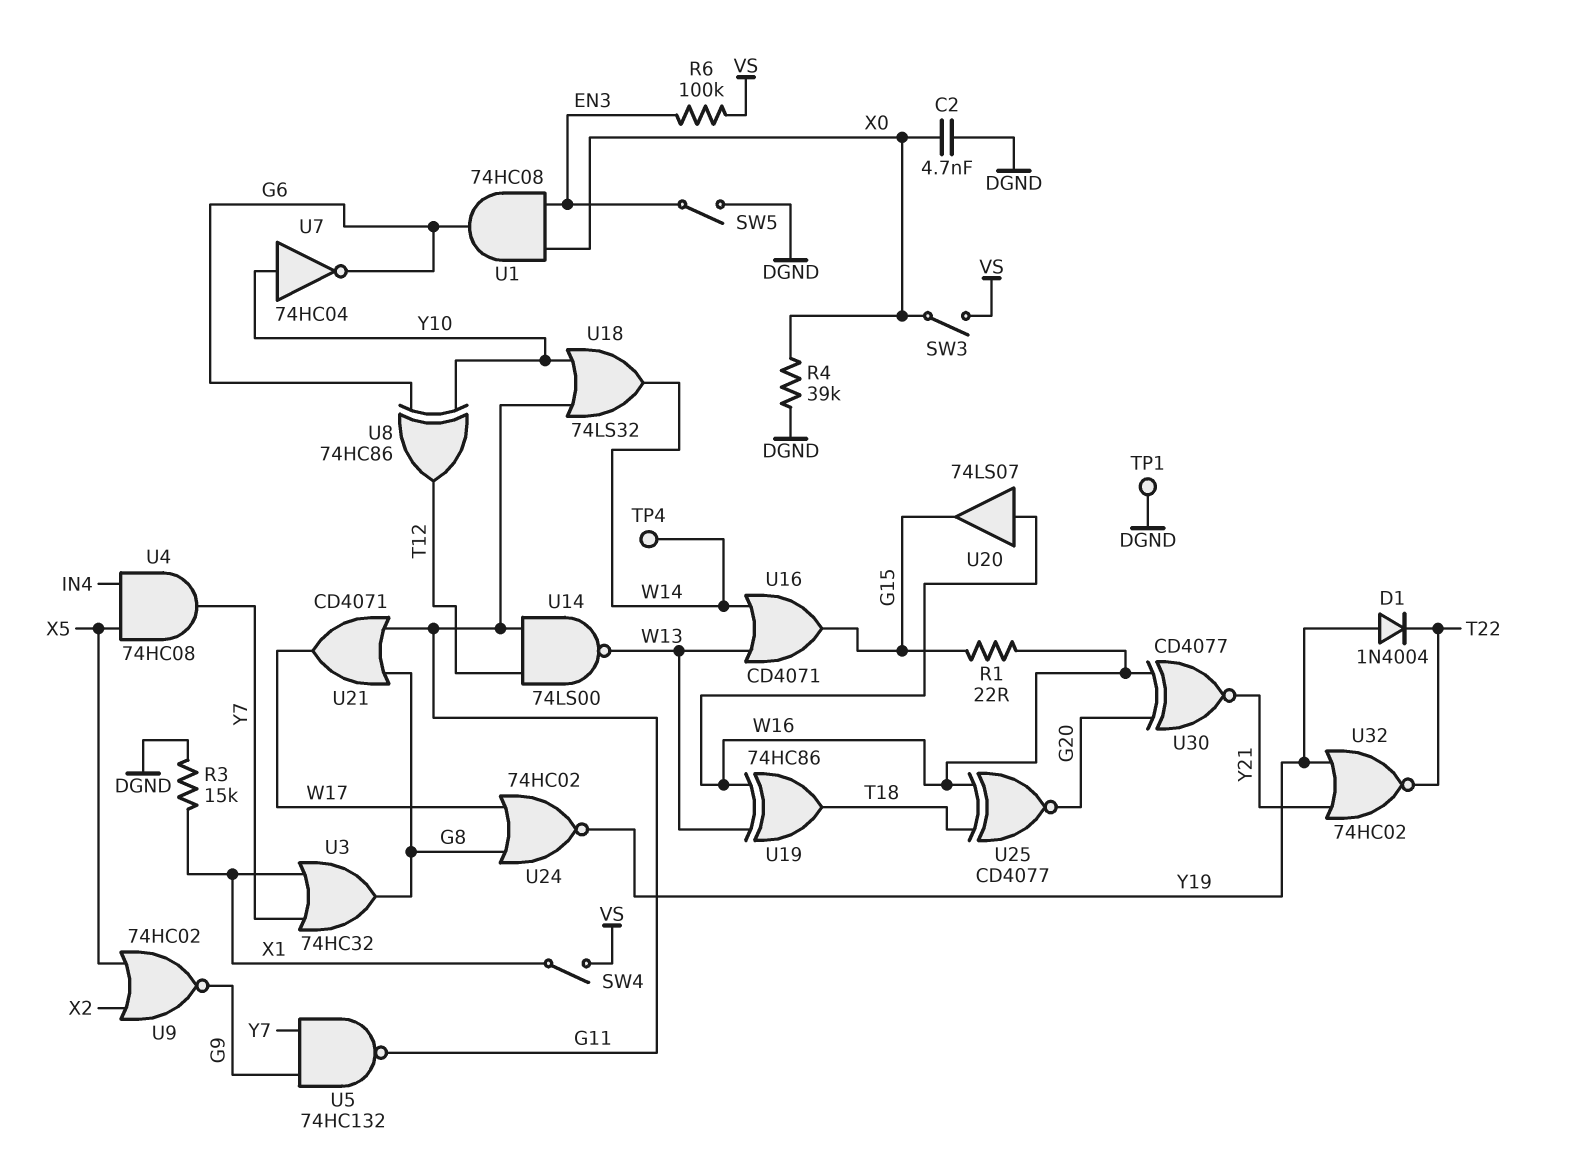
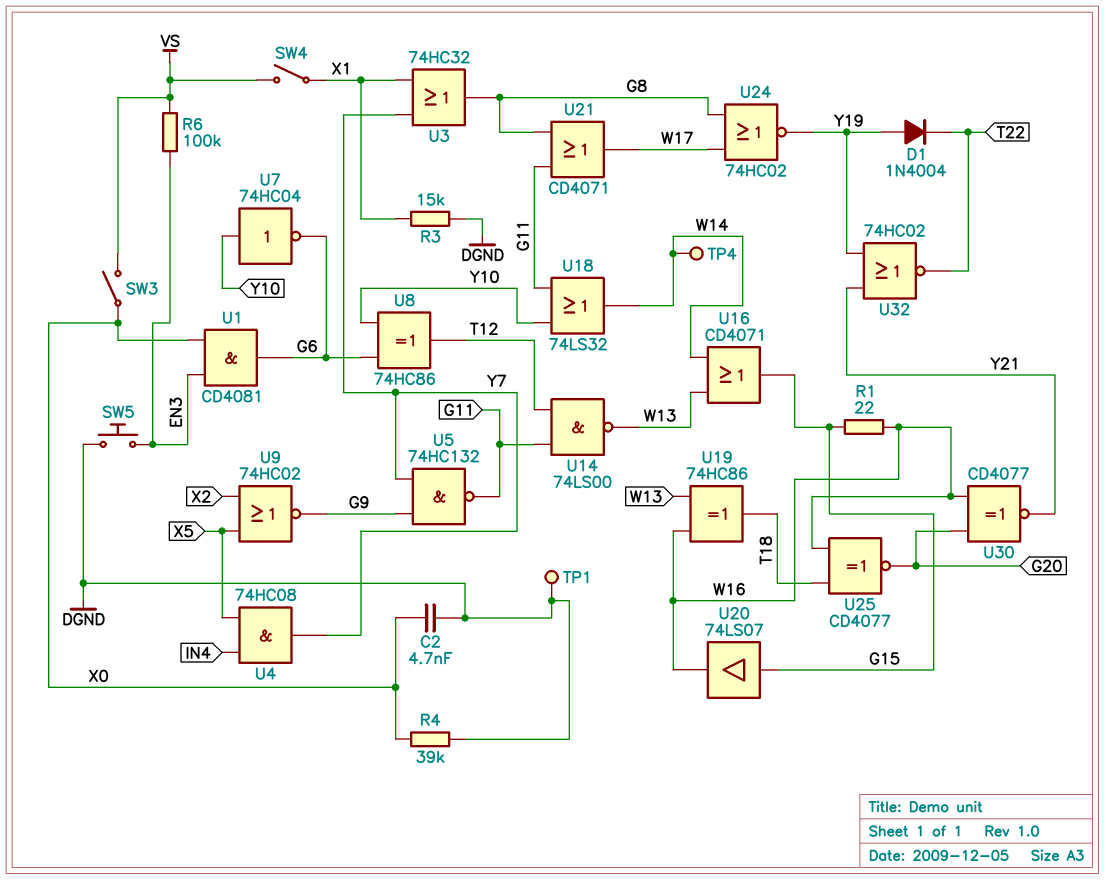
SW5: switch (DGND, EN3) -> button (DGND, EN3)
U1: AND 74HC08 (in EN3, in X0, out G6) -> AND CD4081 (in EN3, in X0, out G6)
U20: buffer 74LS07 (in W16, out G15) -> buffer 74LS07 (in G15, out W16)

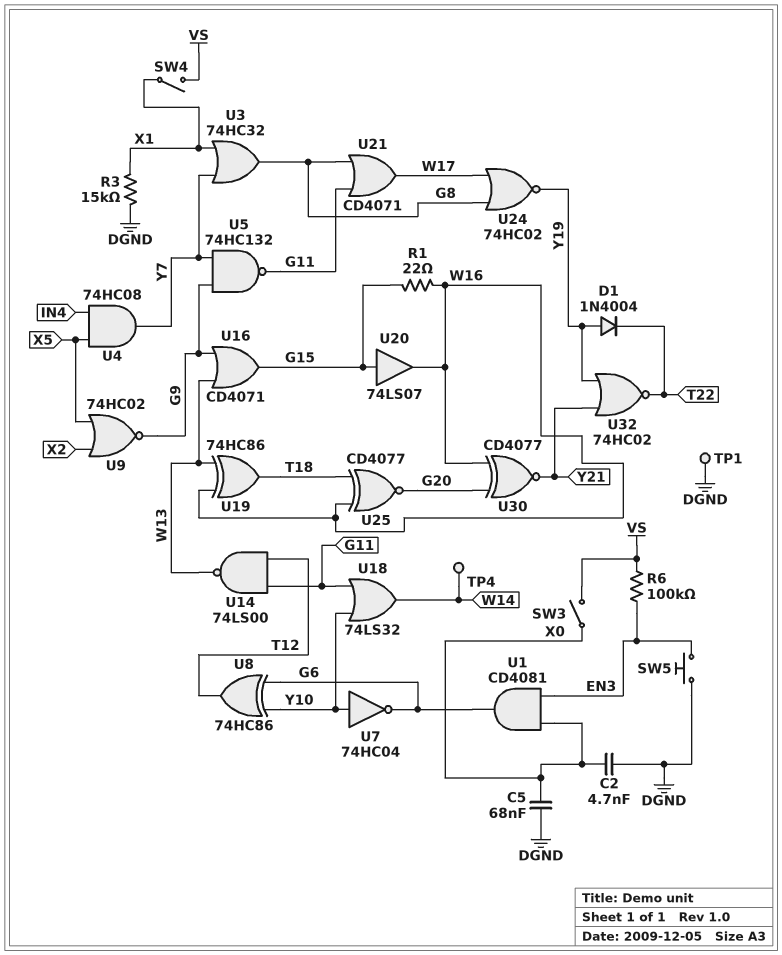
C5: none -> 68nF (DGND, X0)
R4: 39k (DGND, X0) -> none
U16: OR CD4071 (in W13, in W14, out G15) -> OR CD4071 (in G9, in W13, out G15)

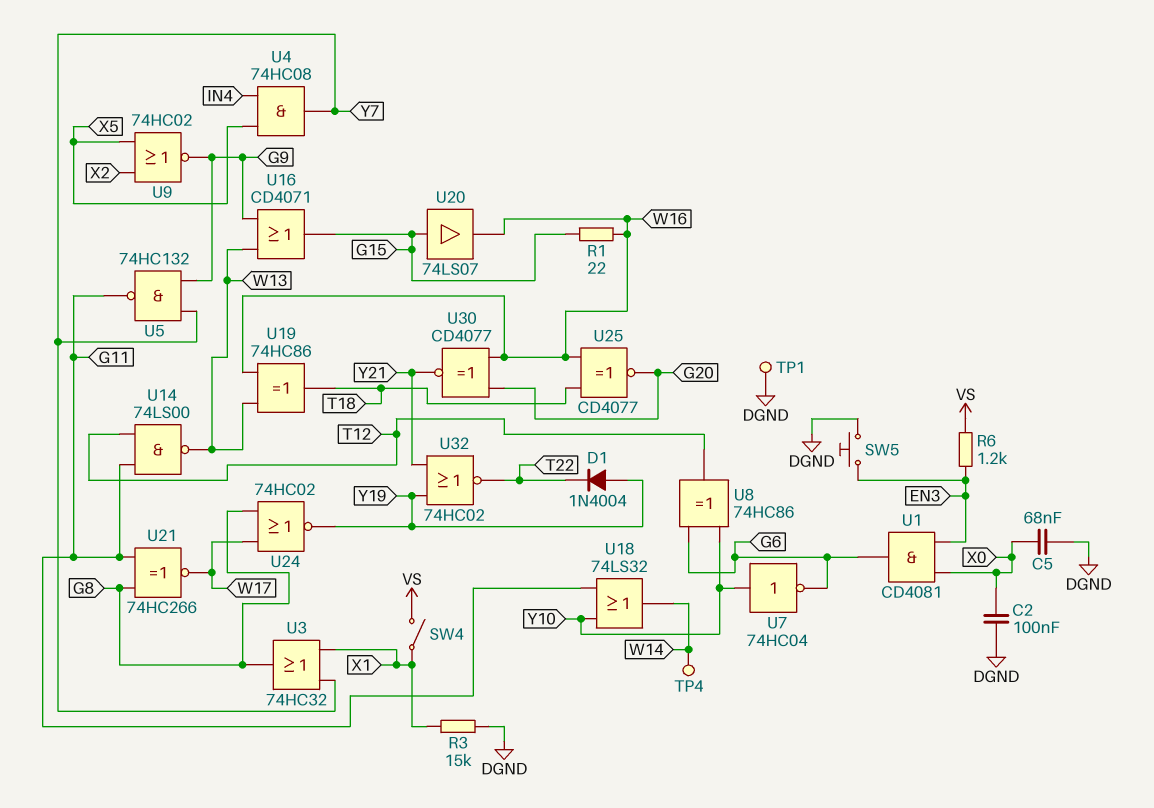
C2: 4.7nF (DGND, X0) -> 100nF (DGND, X0)
R6: 100k (EN3, VS) -> 1.2k (EN3, VS)
SW3: switch (VS, X0) -> none
U21: OR CD4071 (in G8, in G11, out W17) -> XNOR 74HC266 (in G8, in G11, out W17)

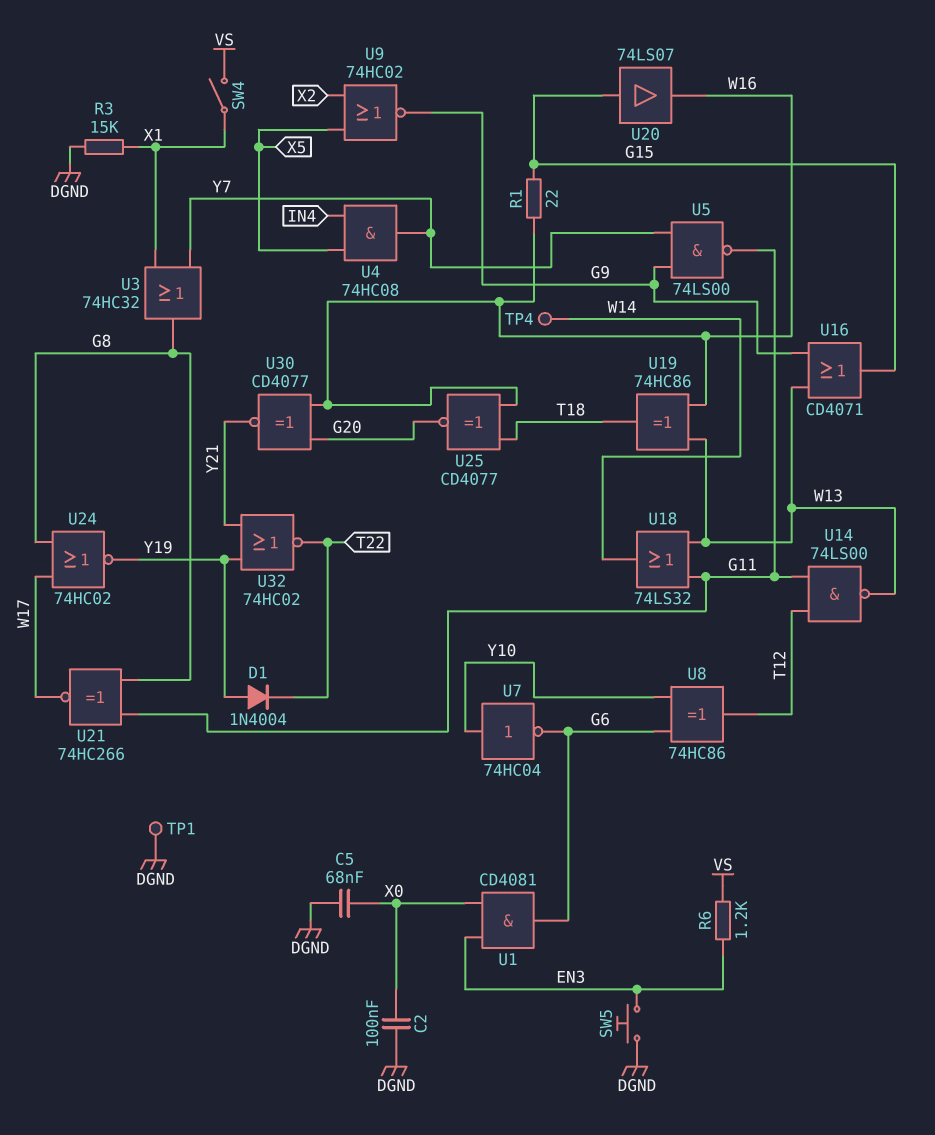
U5: NAND 74HC132 (in G9, in Y7, out G11) -> NAND 74LS00 (in G9, in Y7, out G11)
U18: OR 74LS32 (in G11, in Y10, out W14) -> OR 74LS32 (in G11, in W13, out W14)

